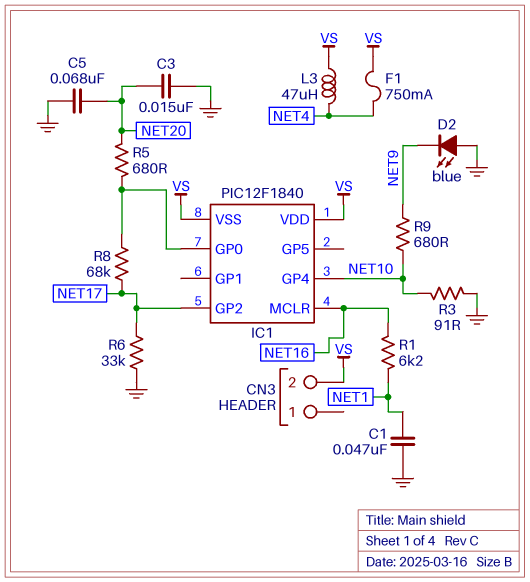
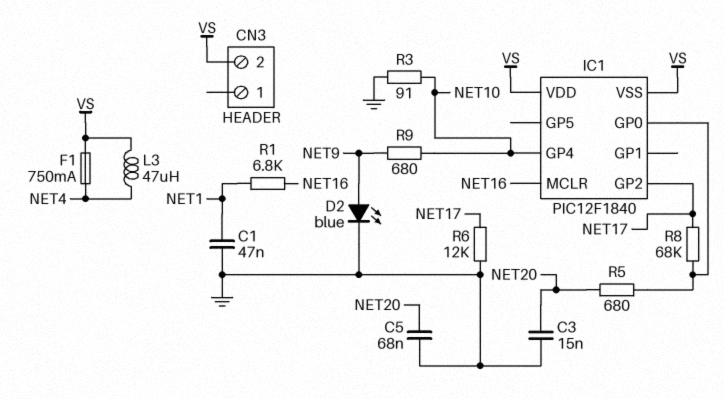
D2: LED blue (A GND, K NET9) -> LED blue (A NET9, K GND)
R1: 6.2k (NET1, NET16) -> 6.8k (NET1, NET16)
R6: 33k (GND, NET17) -> 12k (GND, NET17)

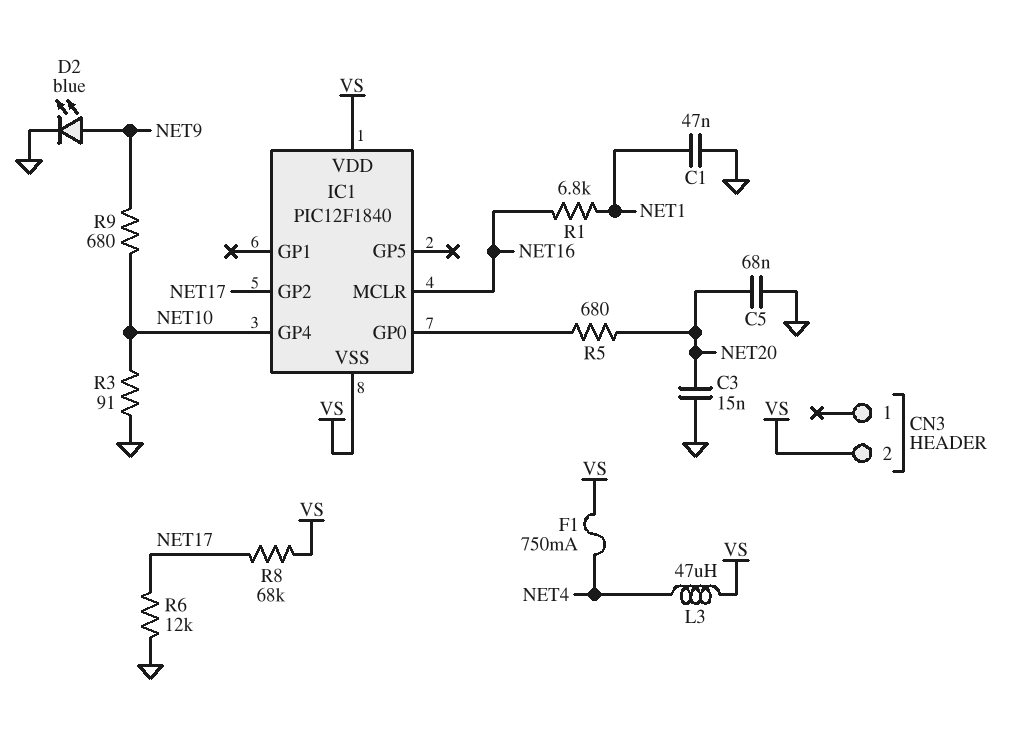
R8: 68k (IC1/GP0, NET17) -> 68k (NET17, VS)

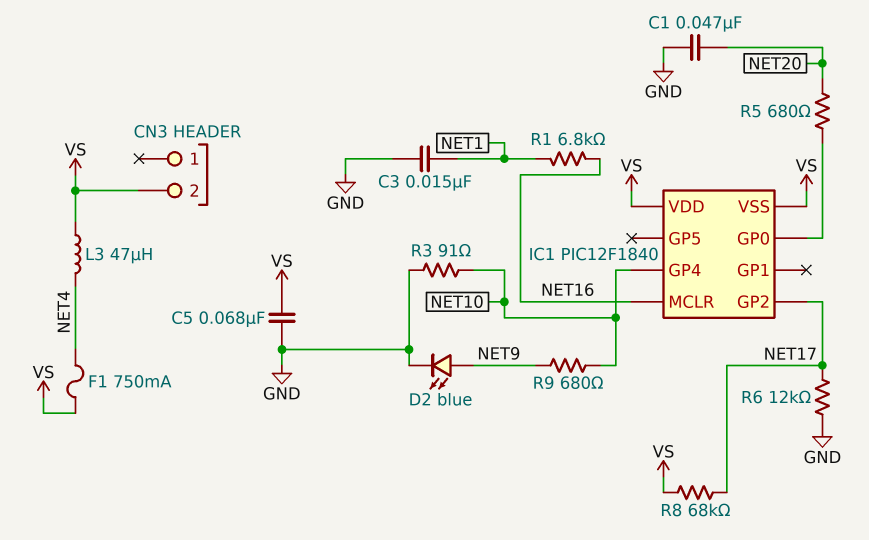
C1: 47nF (GND, NET1) -> 47nF (GND, NET20)
C3: 15nF (GND, NET20) -> 15nF (GND, NET1)
C5: 68nF (GND, NET20) -> 68nF (GND, VS)

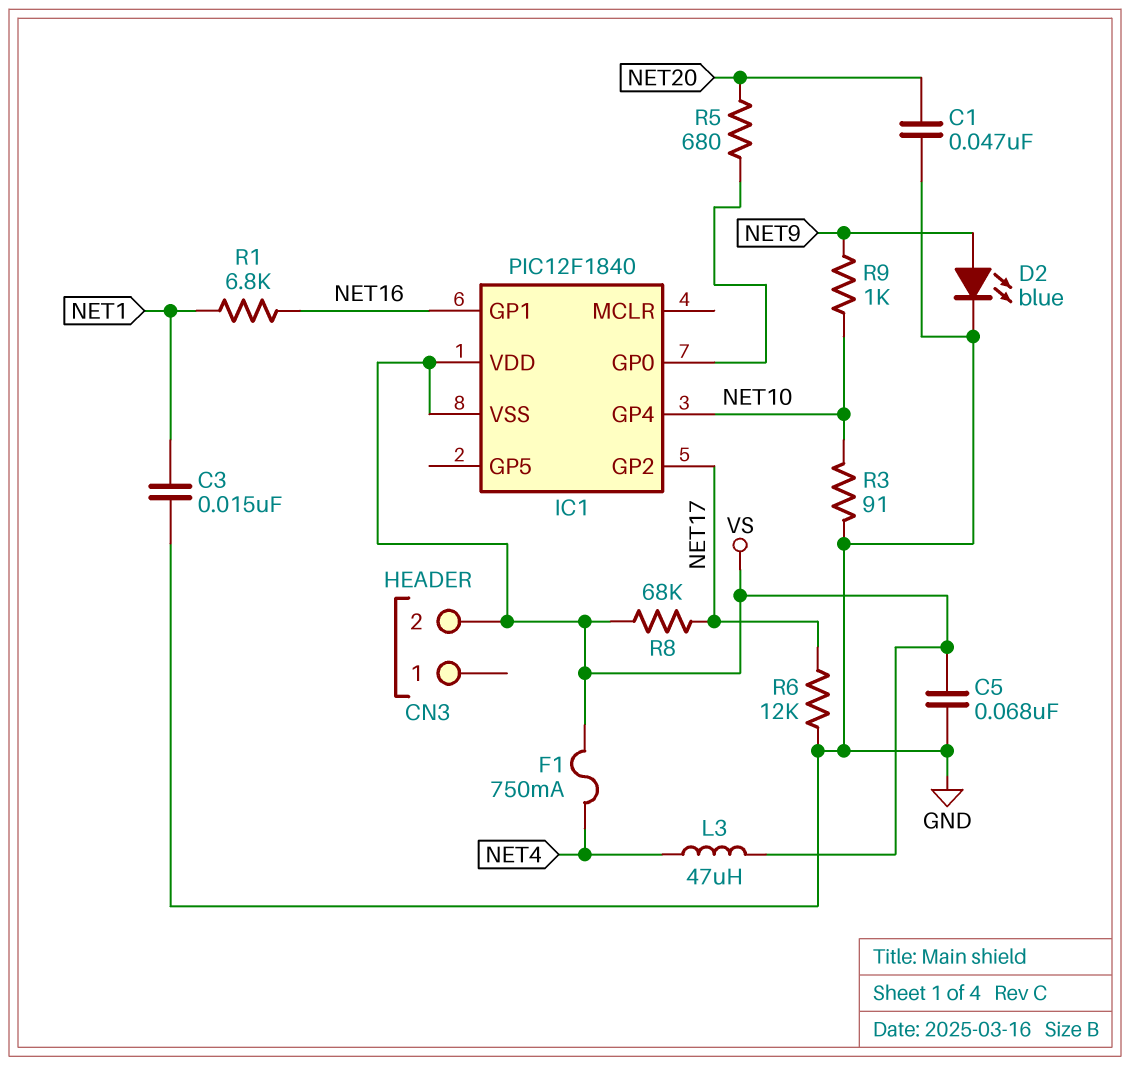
IC1 pin GP1: none -> NET16
IC1 pin MCLR: NET16 -> none
R9: 680 (NET9, NET10) -> 1k (NET9, NET10)

